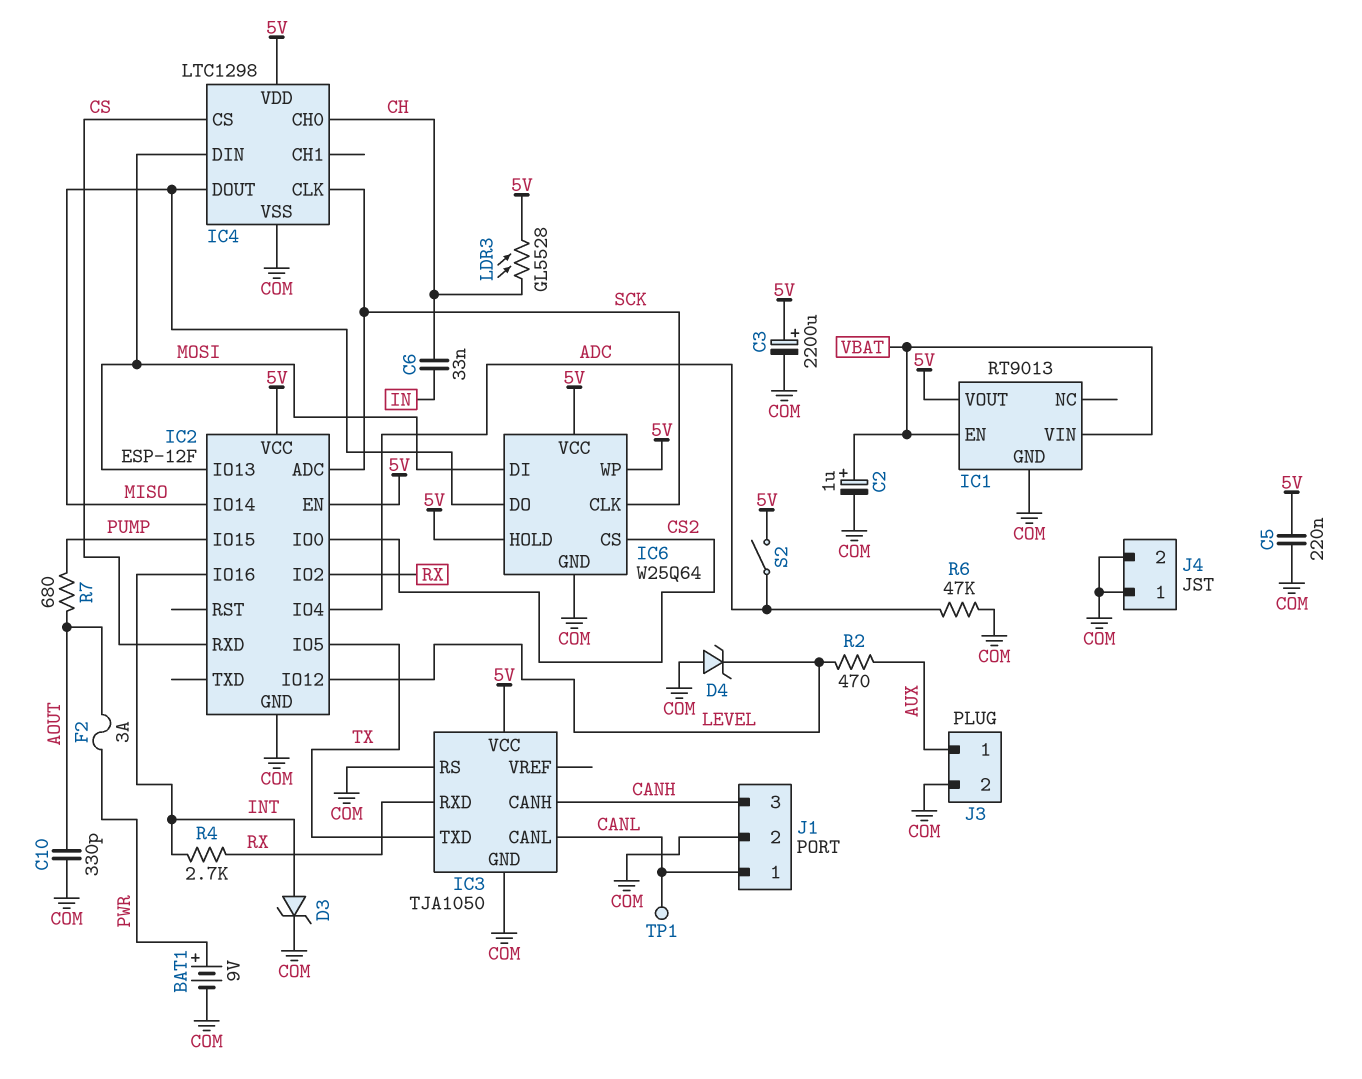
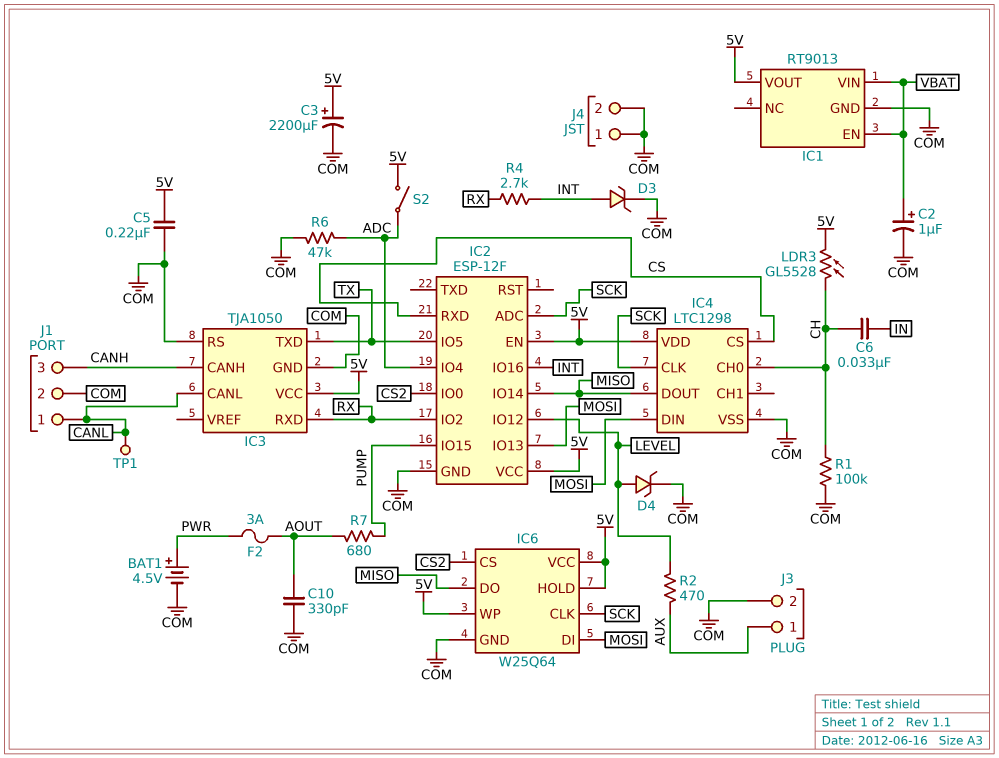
BAT1: 9V (plus PWR, minus COM) -> 4.5V (plus PWR, minus COM)
D4: zener (A COM, K LEVEL) -> zener (A LEVEL, K COM)
R1: none -> 100k (CH, COM)

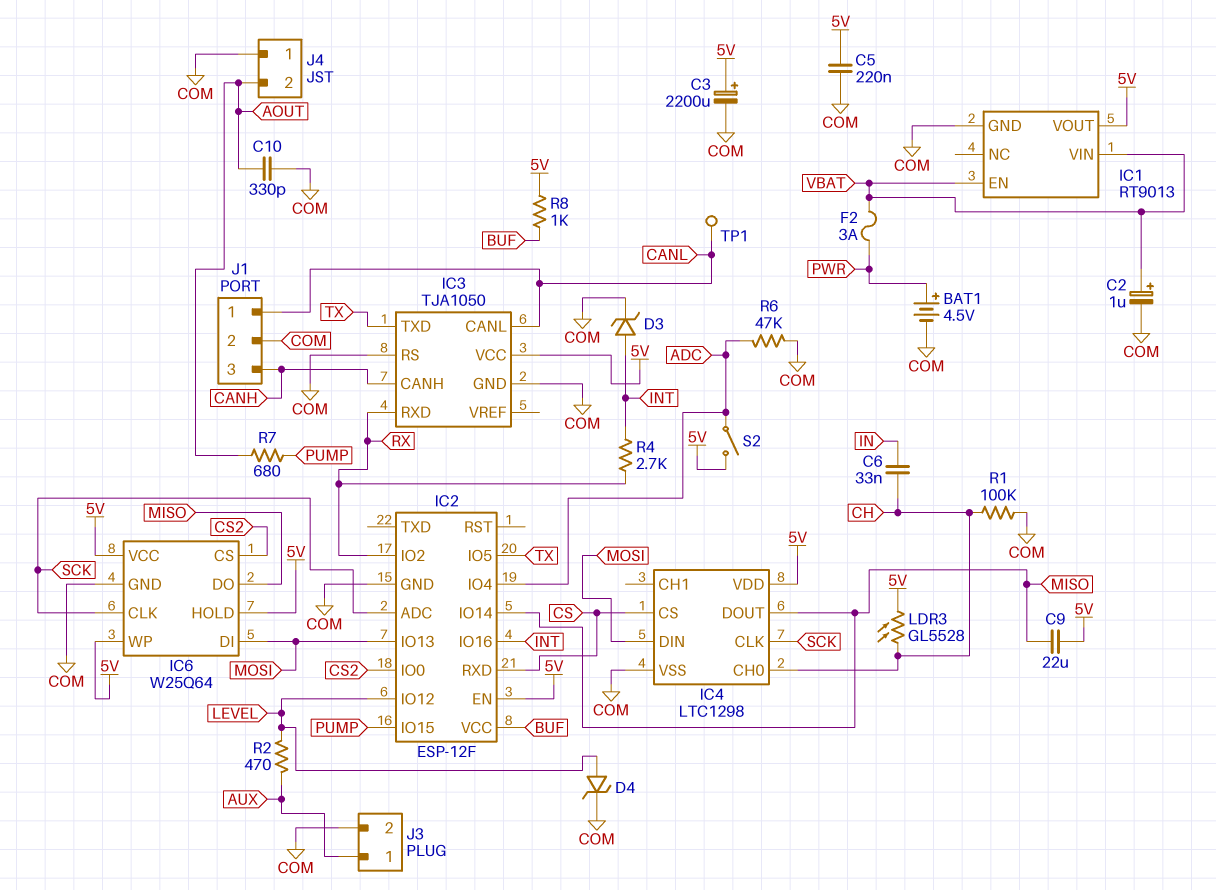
C9: none -> 22uF (5V, MISO)
F2: 3A (AOUT, PWR) -> 3A (PWR, VBAT)
IC2 pin VCC: 5V -> BUF
J4 pin 2: COM -> AOUT
R8: none -> 1k (5V, BUF)

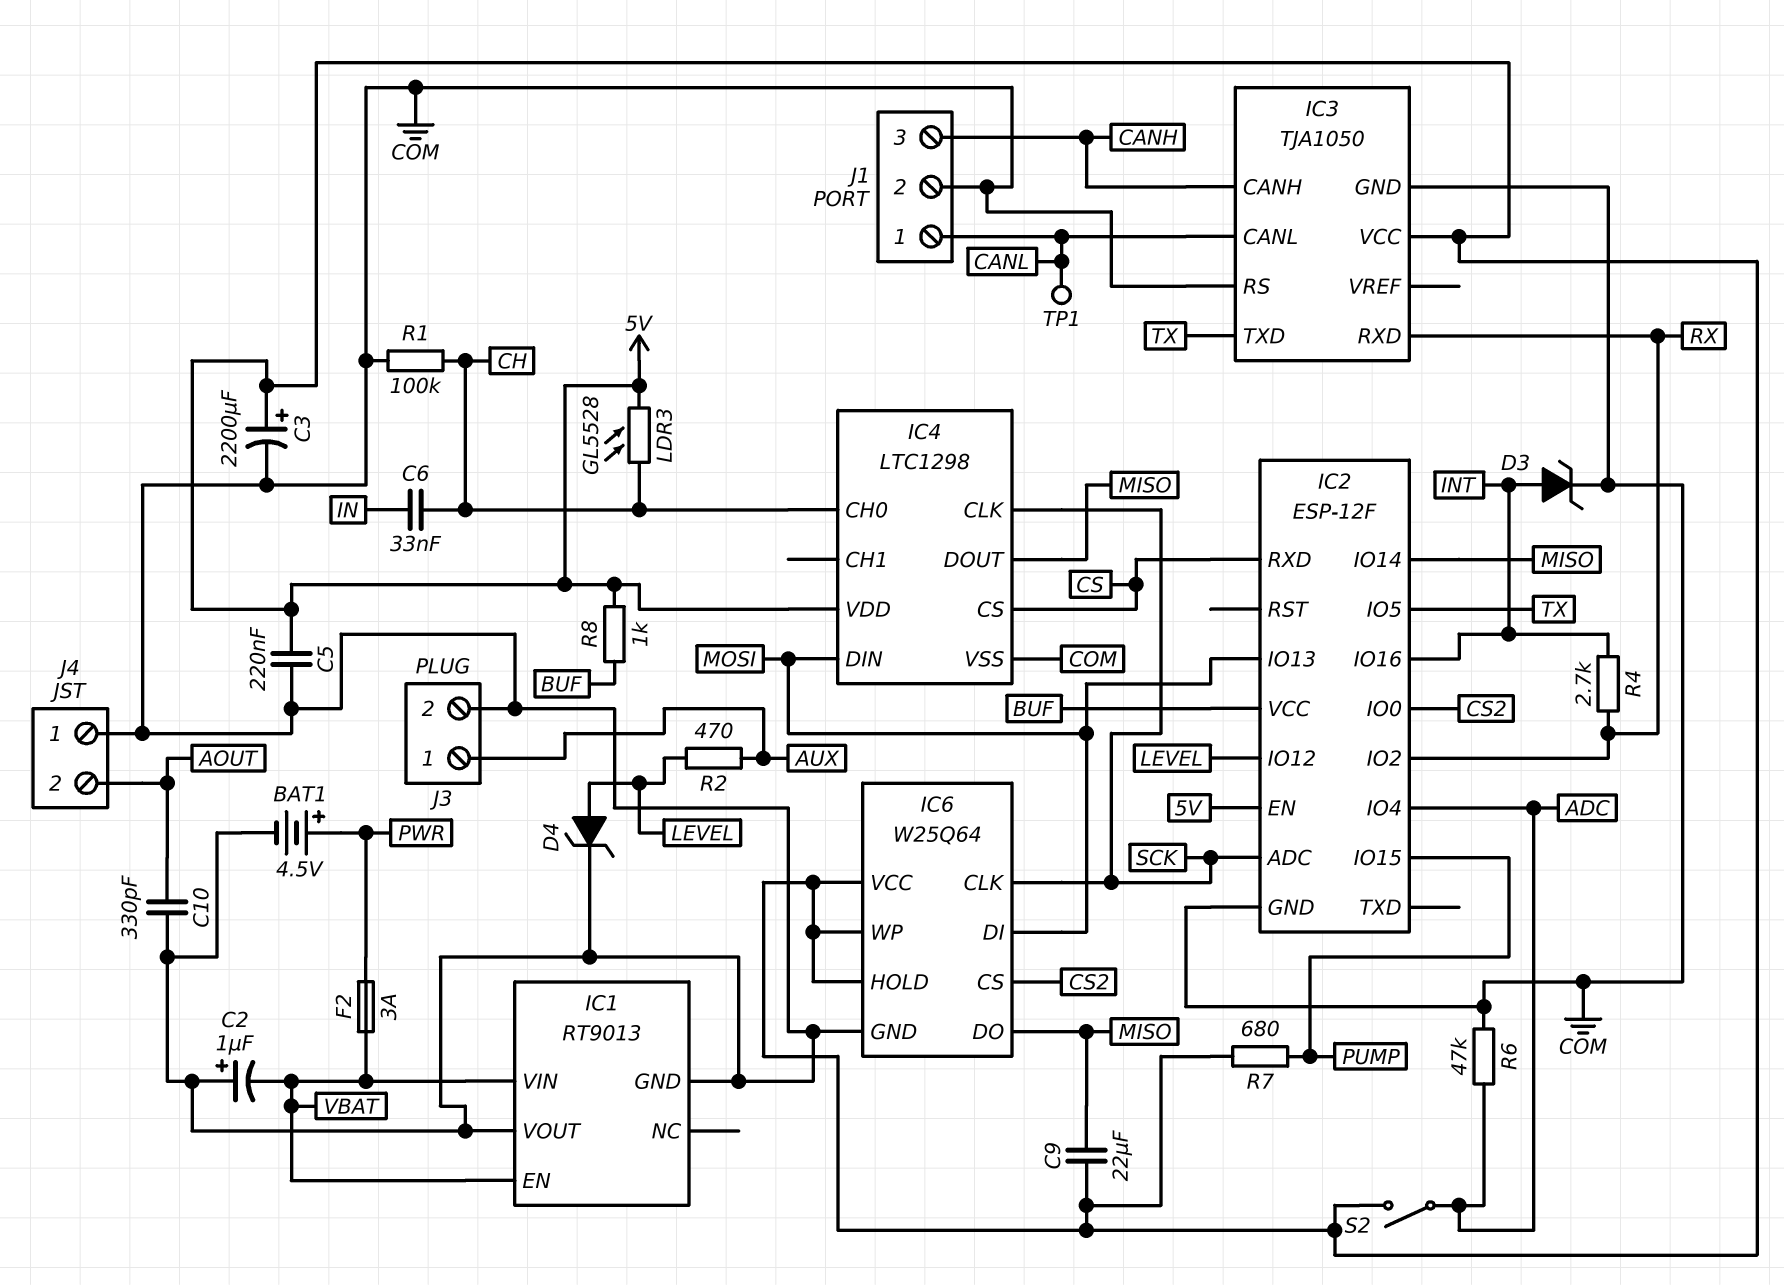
C2: 1uF (plus VBAT, minus COM) -> 1uF (plus COM, minus VBAT)
IC1 pin VOUT: 5V -> COM
R7: 680 (AOUT, PUMP) -> 680 (5V, PUMP)

